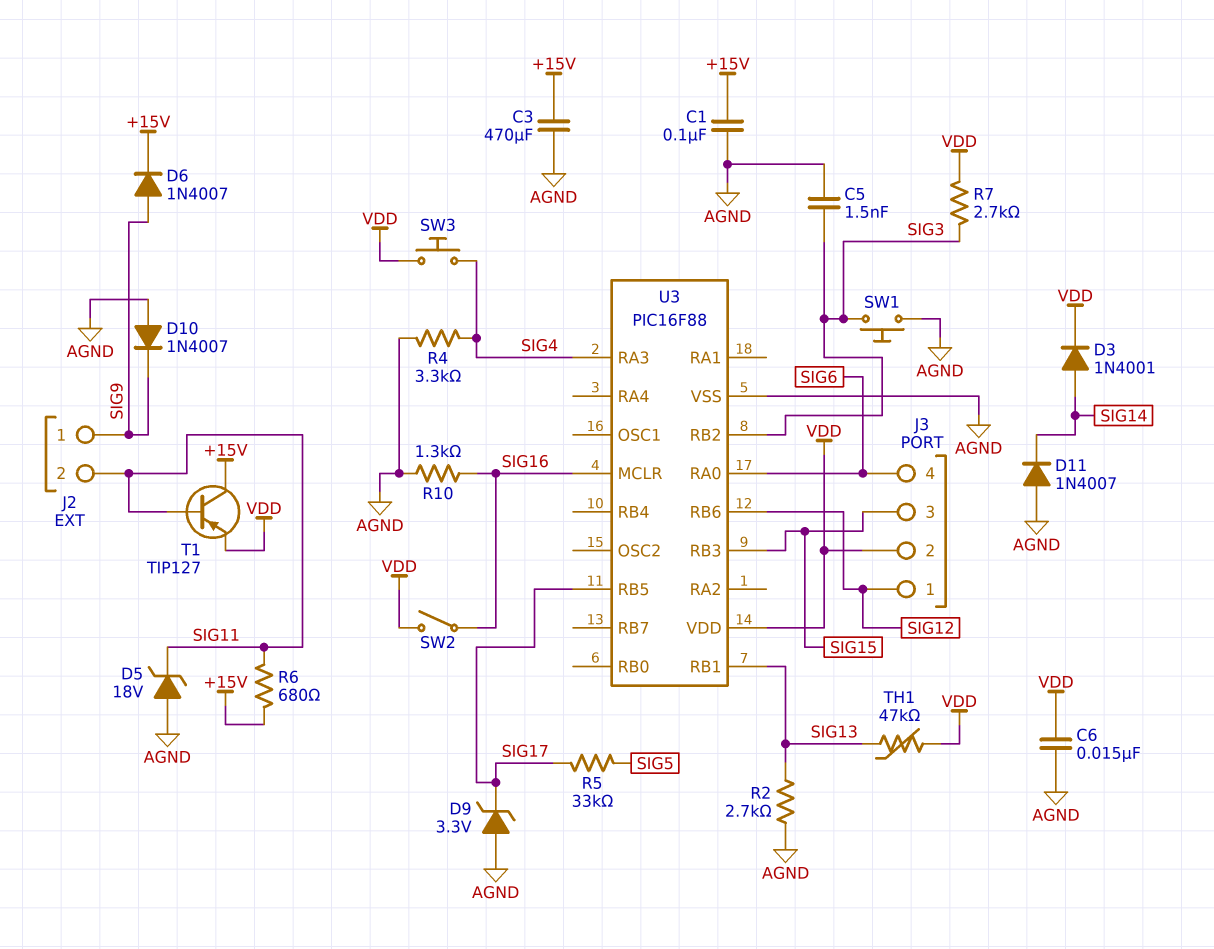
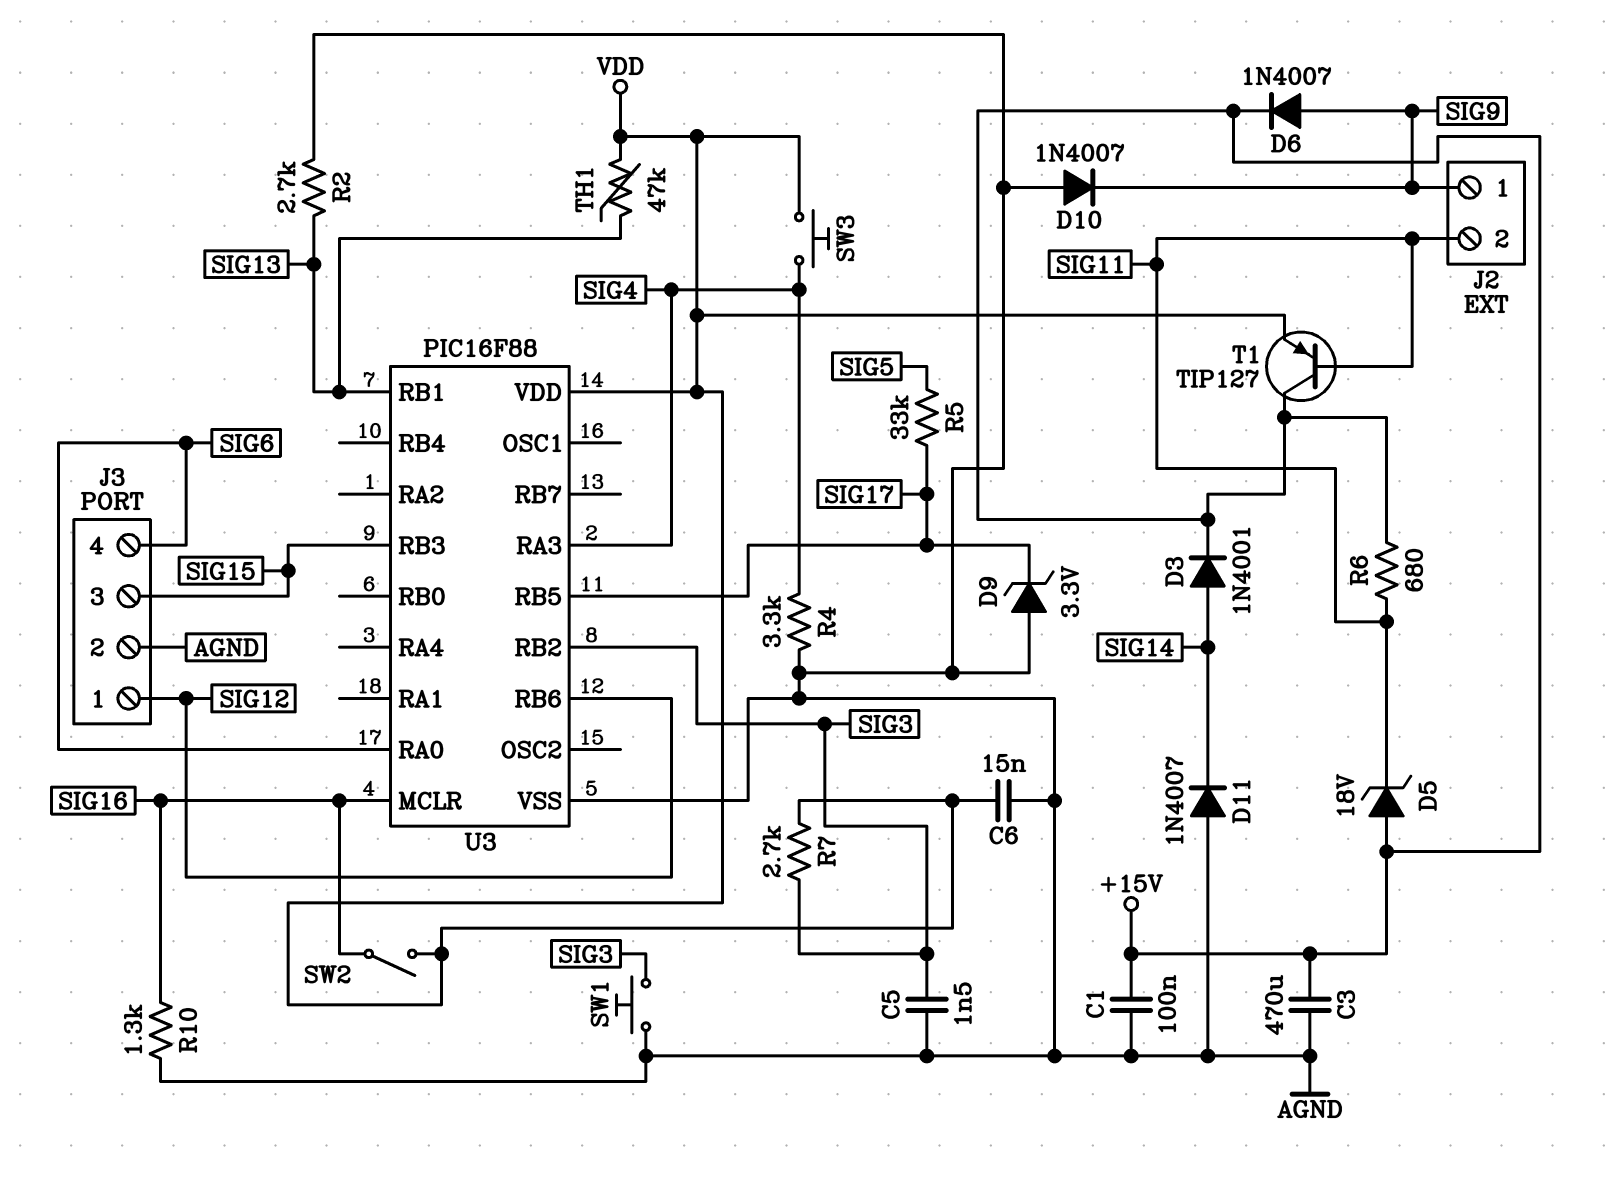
D3: diode 1N4001 (A SIG14, K VDD) -> diode 1N4001 (A SIG14, K +15V)
D5: zener 18V (A AGND, K SIG11) -> zener 18V (A +15V, K SIG11)
J3 pin 2: VDD -> AGND

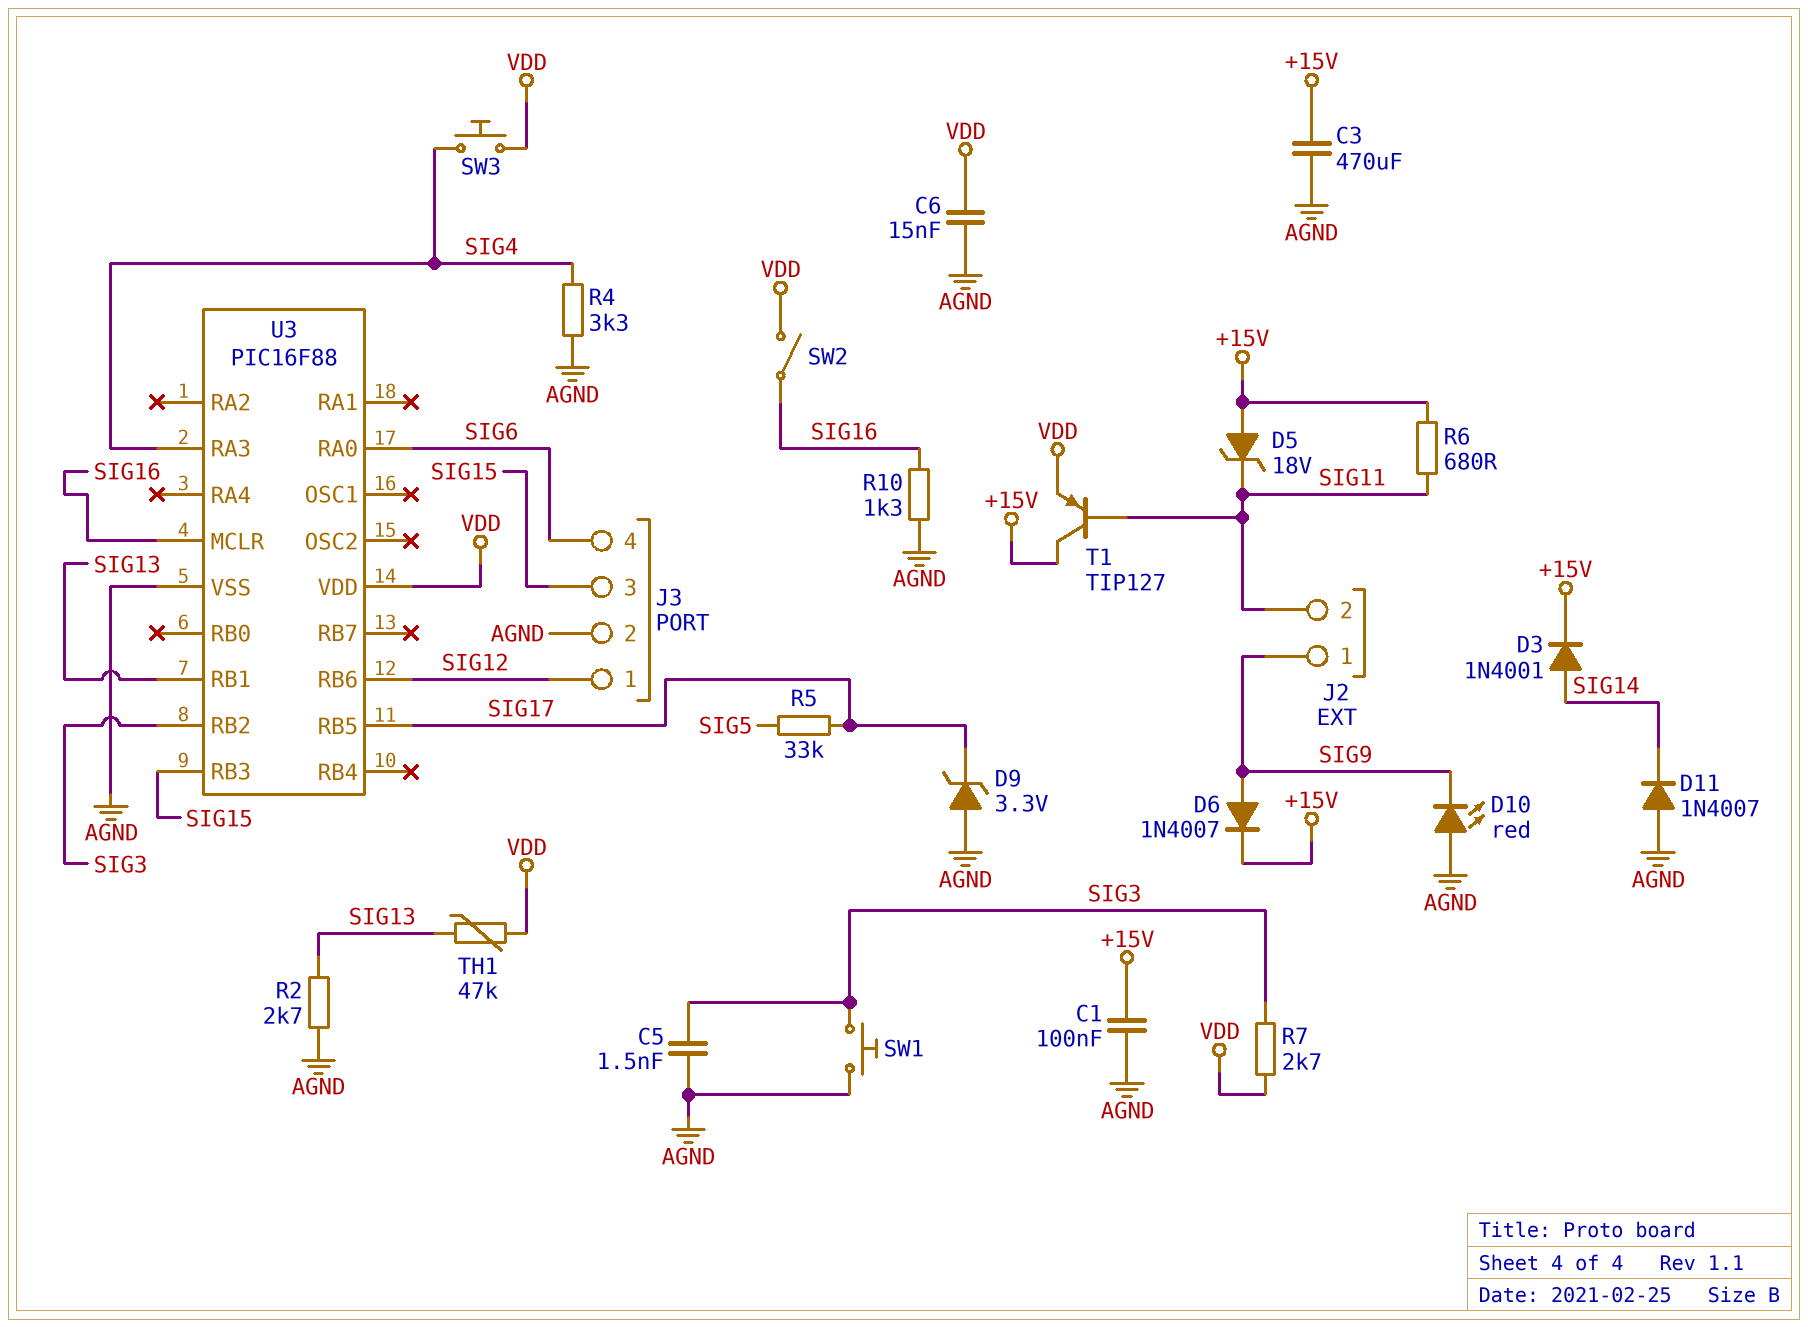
D10: diode 1N4007 (A AGND, K SIG9) -> LED red (A AGND, K SIG9)

